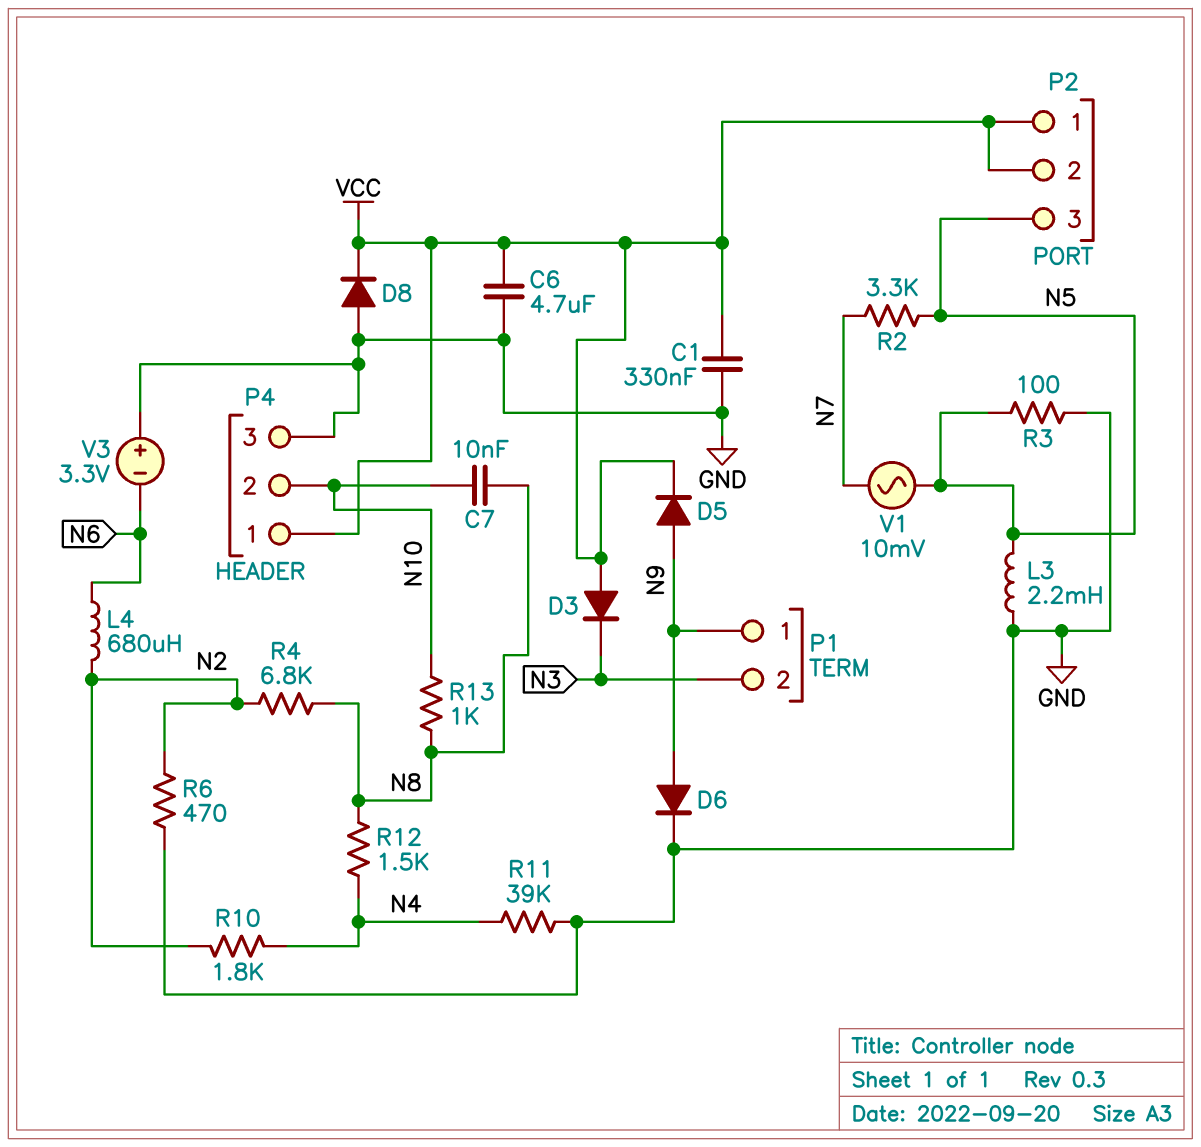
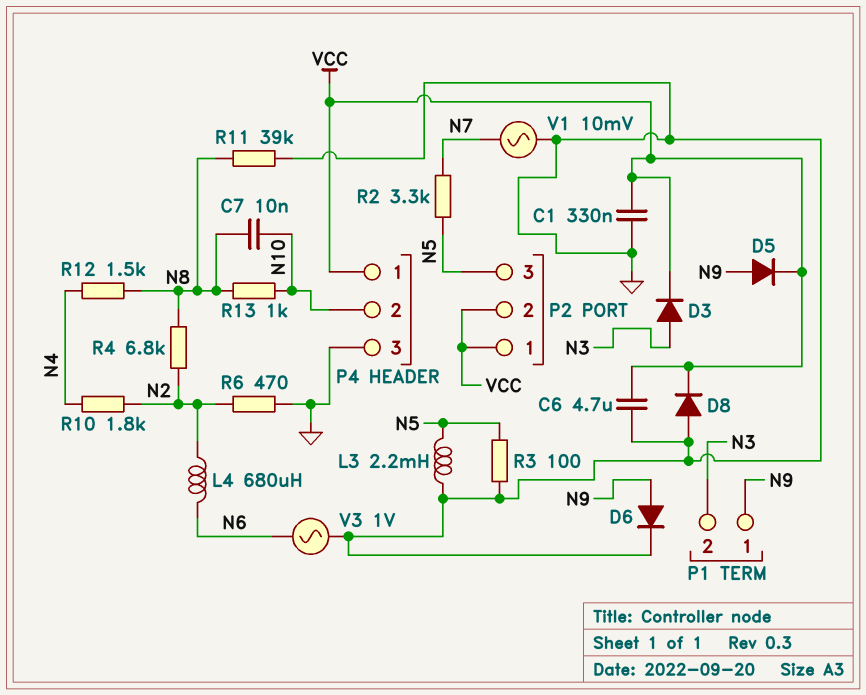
D3: diode (A VCC, K N3) -> diode (A N3, K VCC)
R11: 39k (GND, N4) -> 39k (GND, N8)
V1: AC 10mV (N5, N7) -> AC 10mV (GND, N7)
V3: 3.3V (plus GND, minus N6) -> AC 1V (GND, N6)

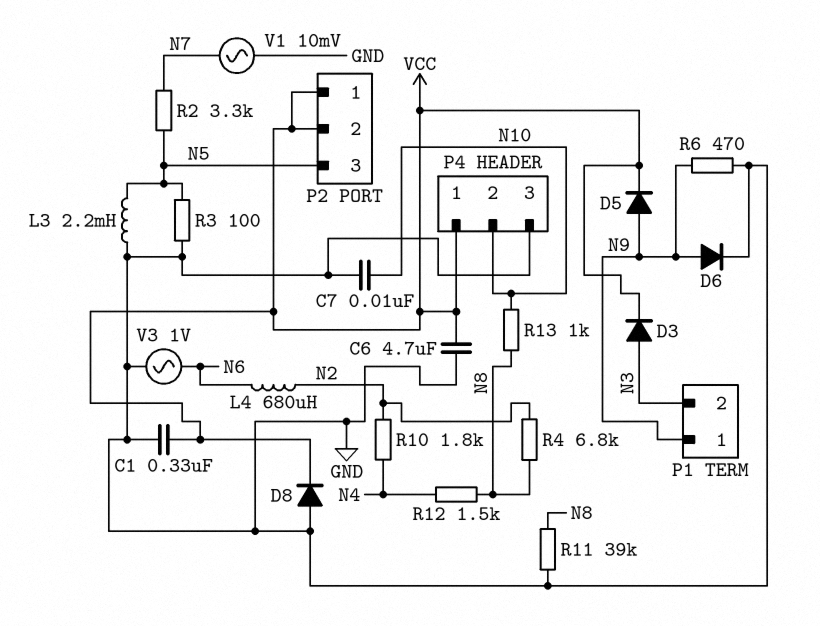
C7: 10nF (N8, N10) -> 10nF (GND, N10)
R6: 470 (GND, N2) -> 470 (GND, N9)

